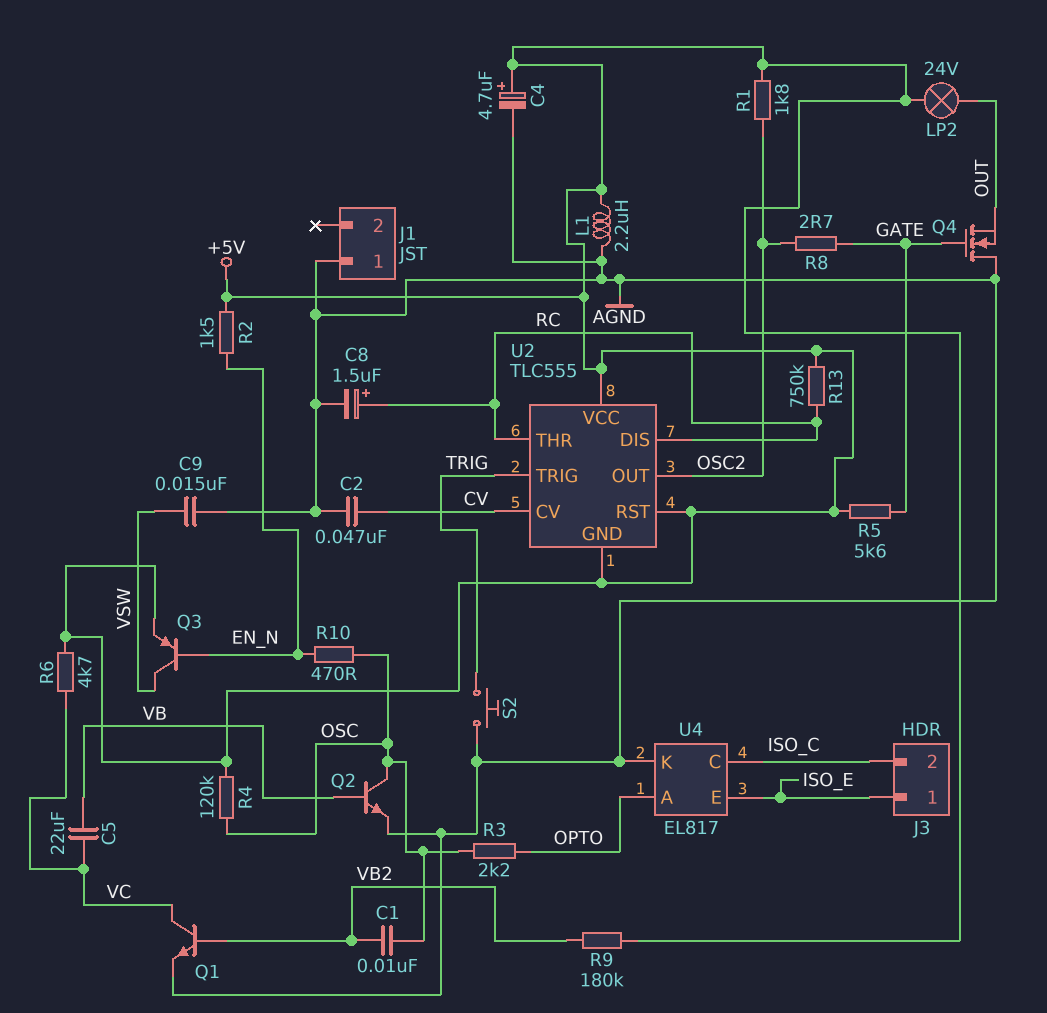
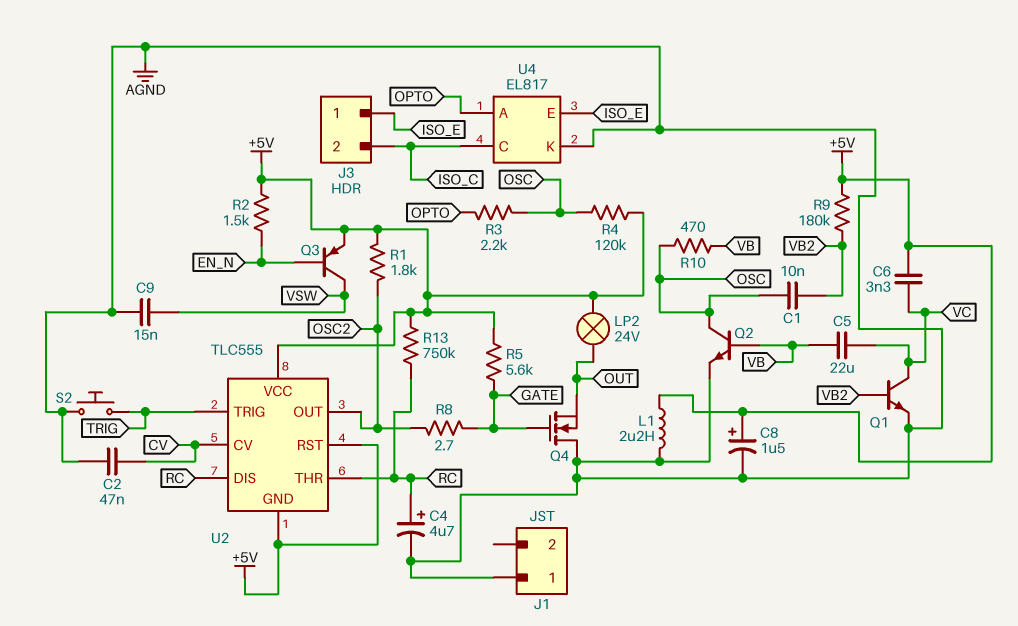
C4: 4.7uF (plus +5V, minus AGND) -> 4.7uF (plus RC, minus AGND)
C6: none -> 3.3nF (+5V, VC)
C8: 1.5uF (plus RC, minus AGND) -> 1.5uF (plus +5V, minus AGND)
R6: 4.7k (+5V, VC) -> none
R10: 470 (EN_N, OSC) -> 470 (OSC, VB)

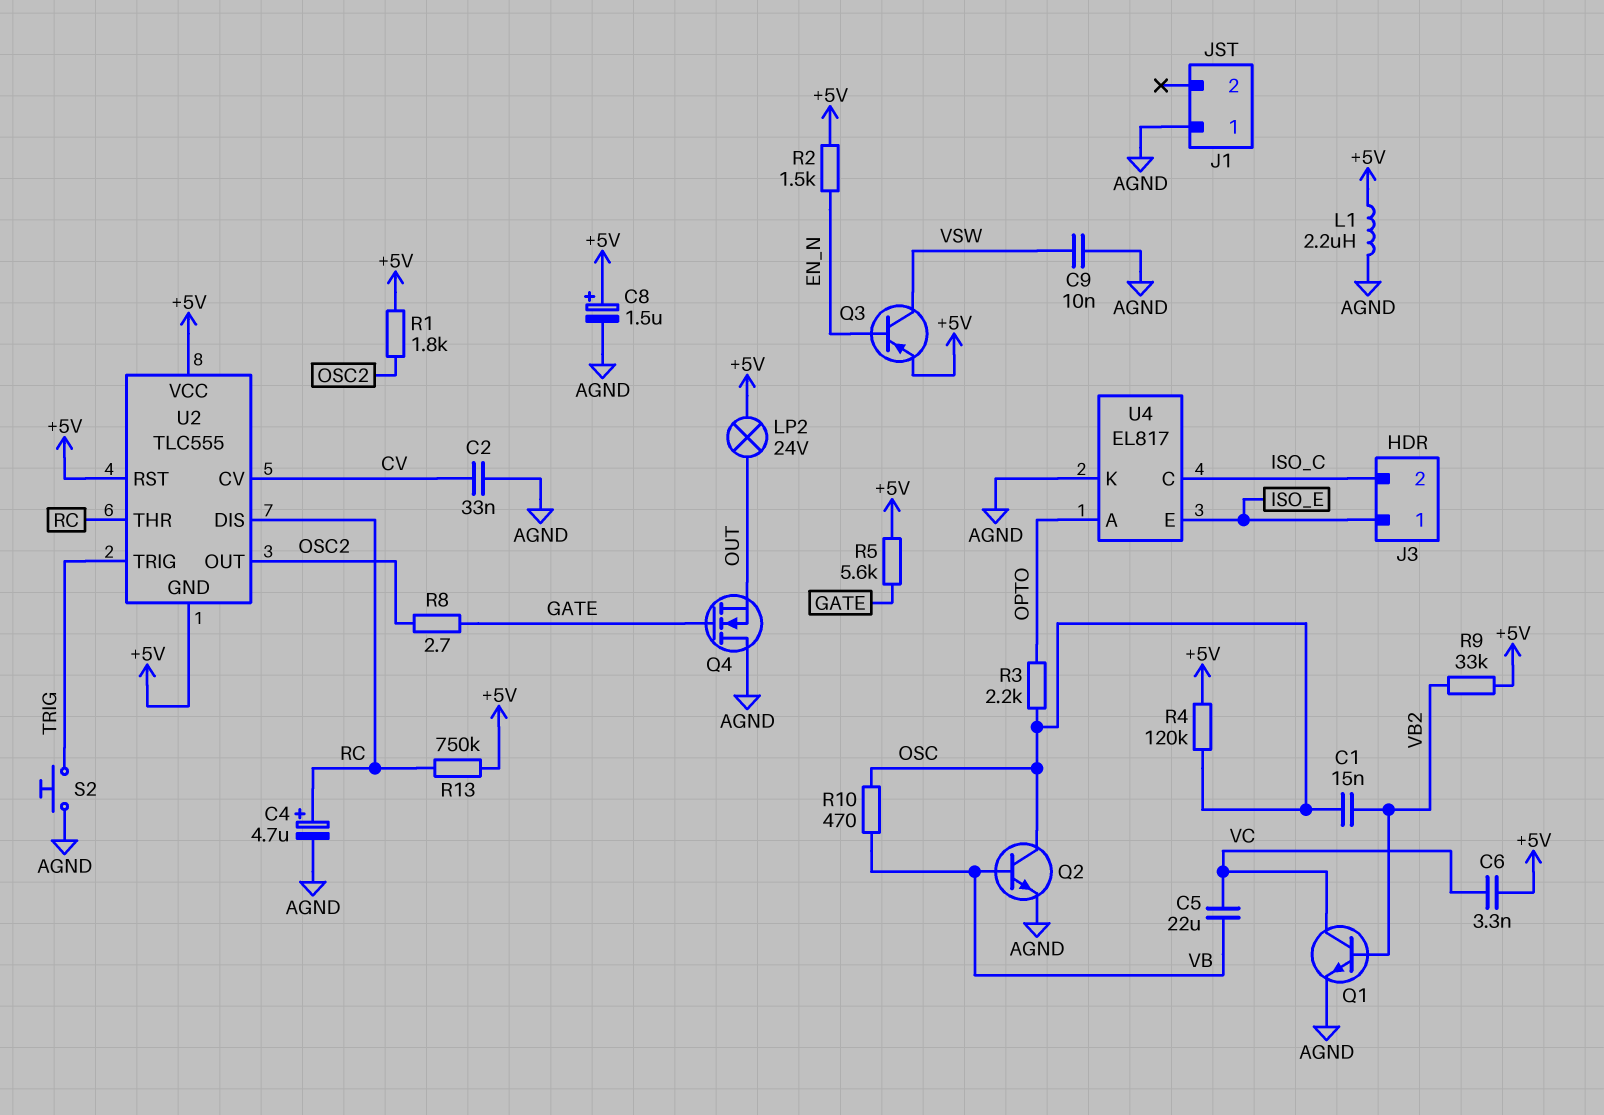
C1: 10nF (OSC, VB2) -> 15nF (OSC, VB2)
C2: 47nF (AGND, CV) -> 33nF (AGND, CV)
C9: 15nF (AGND, VSW) -> 10nF (AGND, VSW)
R9: 180k (+5V, VB2) -> 33k (+5V, VB2)

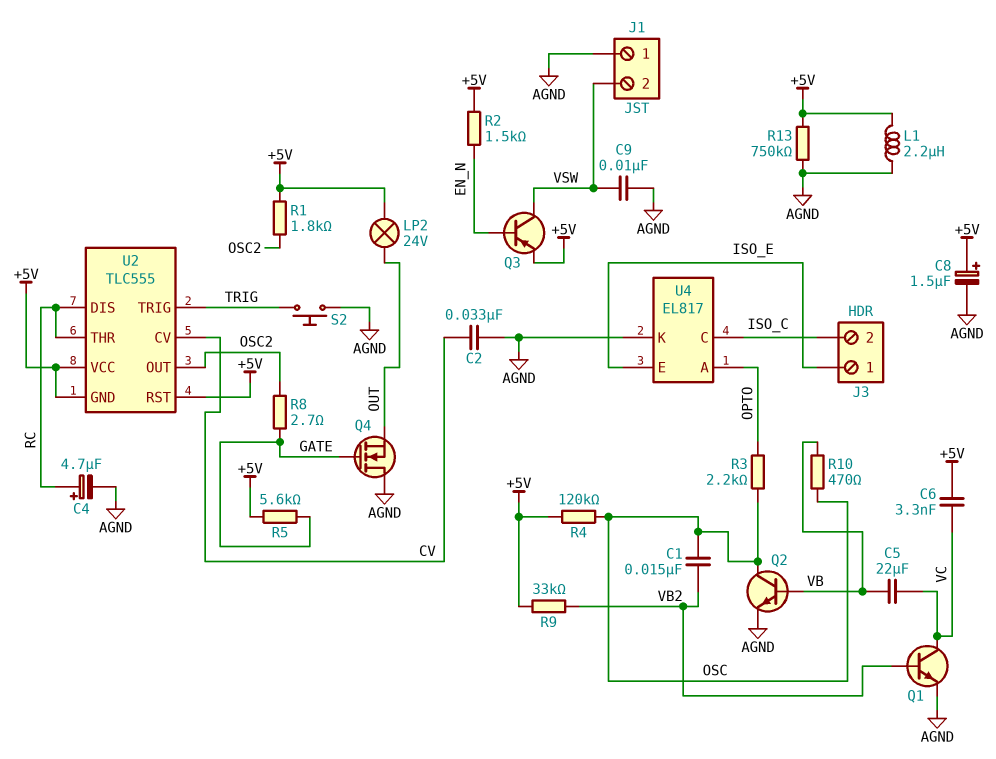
J1 pin 2: none -> VSW
R13: 750k (+5V, RC) -> 750k (+5V, AGND)

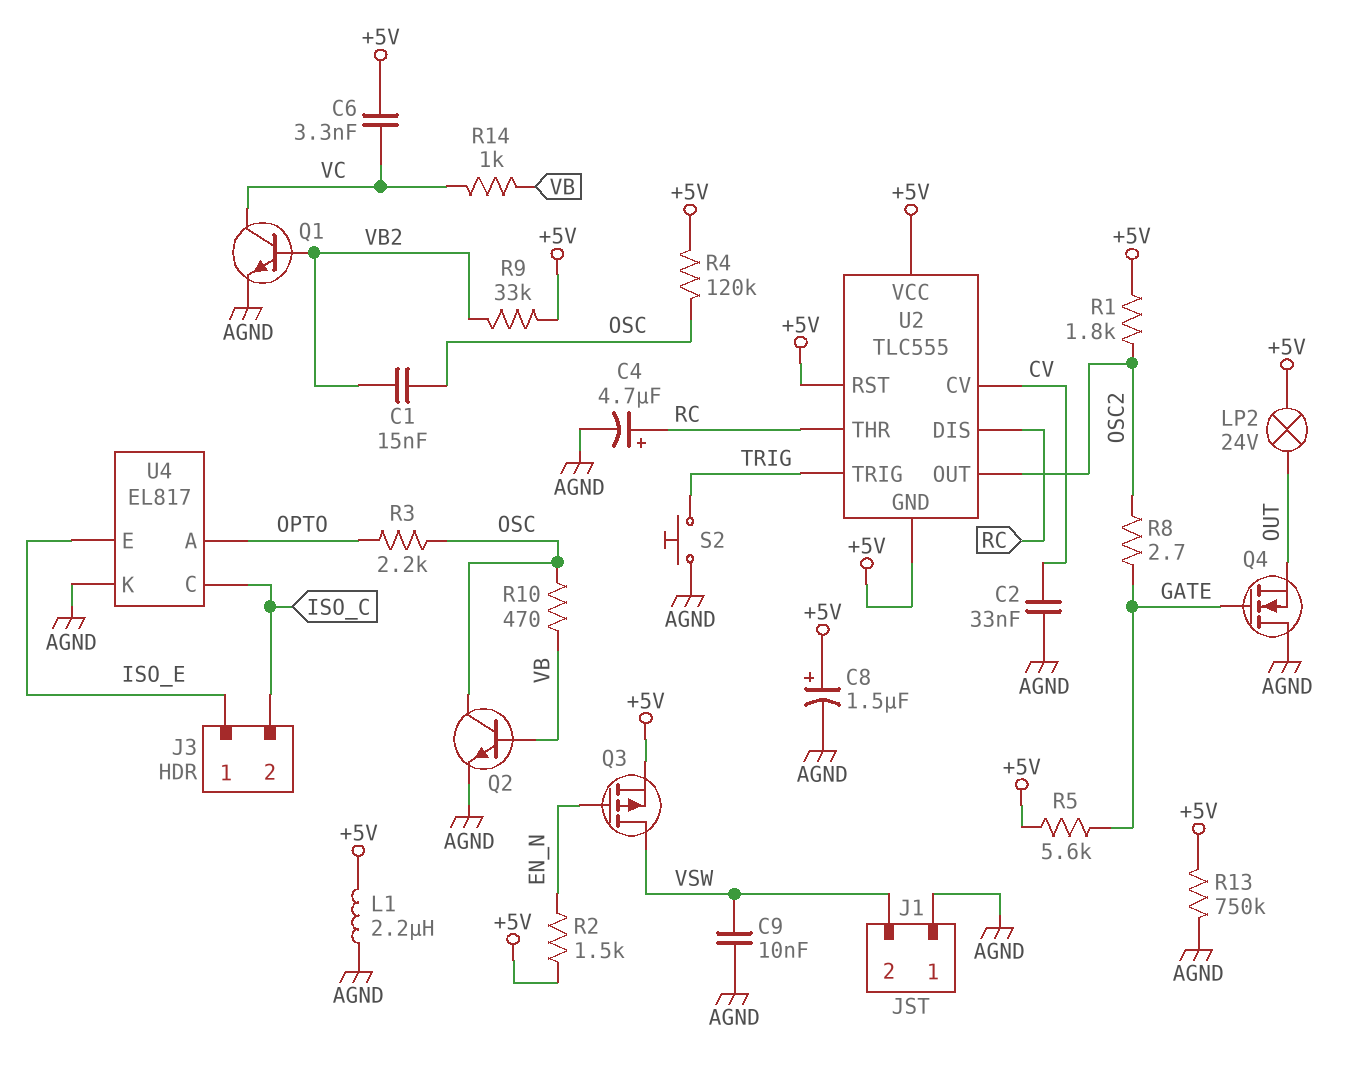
C5: 22uF (VB, VC) -> none
Q3: PNP (B EN_N, C VSW, E +5V) -> PMOS (G EN_N, D VSW, S +5V)
R14: none -> 1k (VB, VC)

